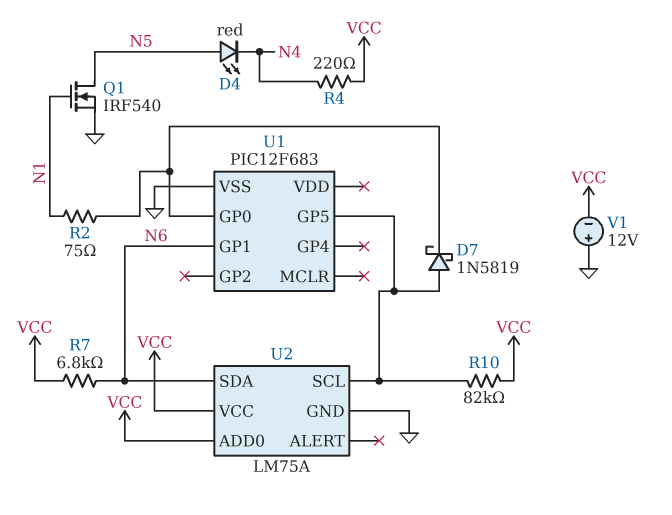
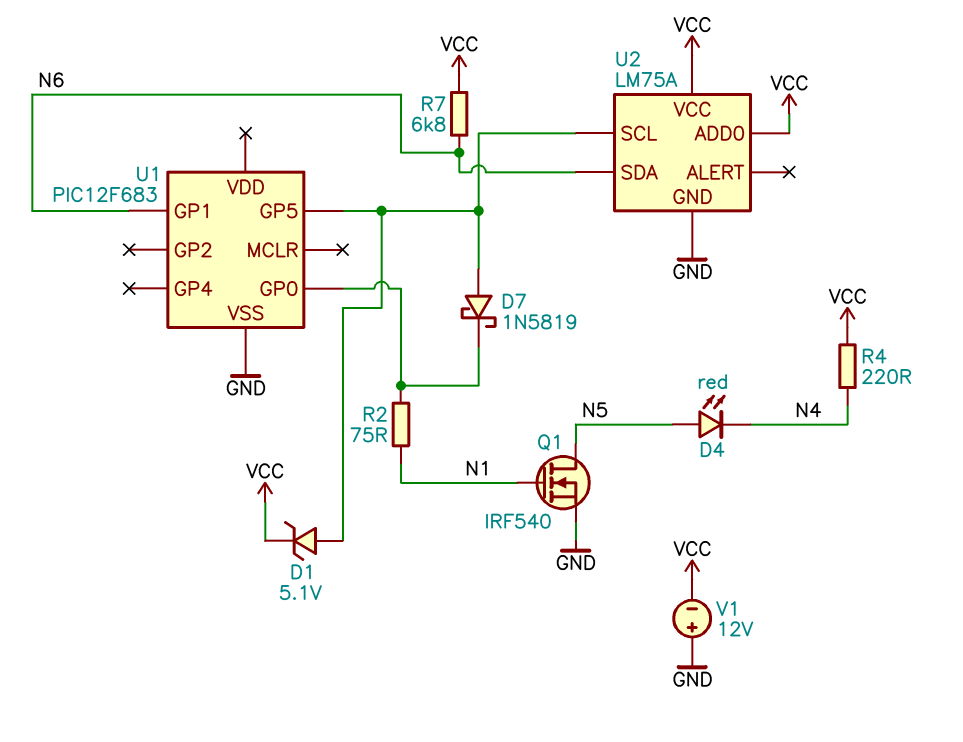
D1: none -> zener 5.1V (A U1/GP5, K VCC)
R10: 82k (U1/GP5, VCC) -> none

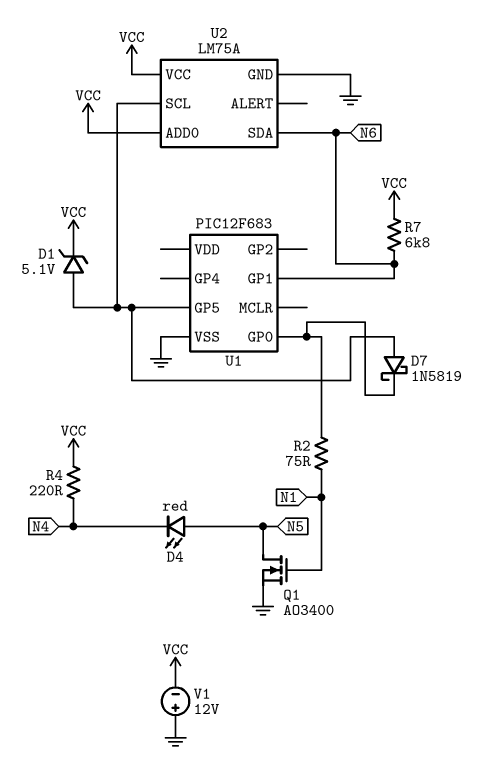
Q1: NMOS IRF540 (G N1, D N5, S GND) -> NMOS AO3400 (G N1, D N5, S GND)

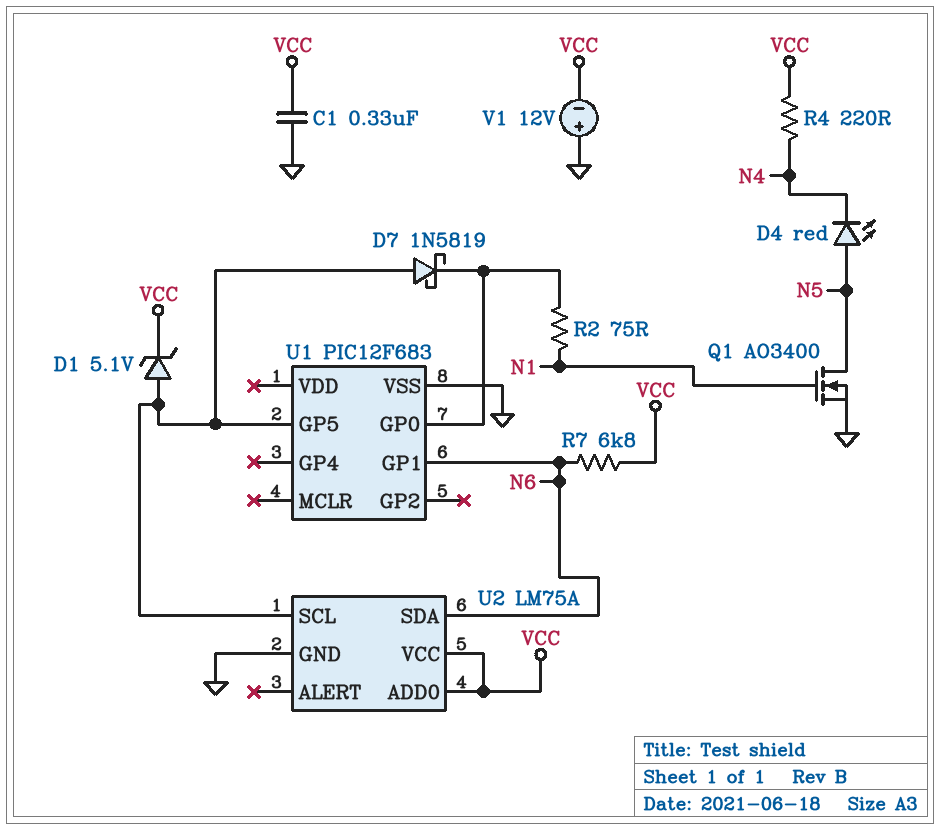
C1: none -> 330nF (GND, VCC)

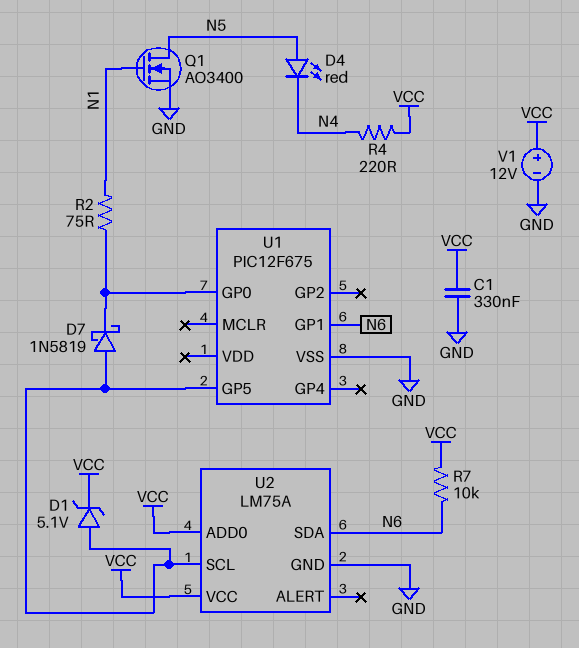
R7: 6.8k (N6, VCC) -> 10k (N6, VCC)
U1: PIC12F683 -> PIC12F675
V1: 12V (plus GND, minus VCC) -> 12V (plus VCC, minus GND)

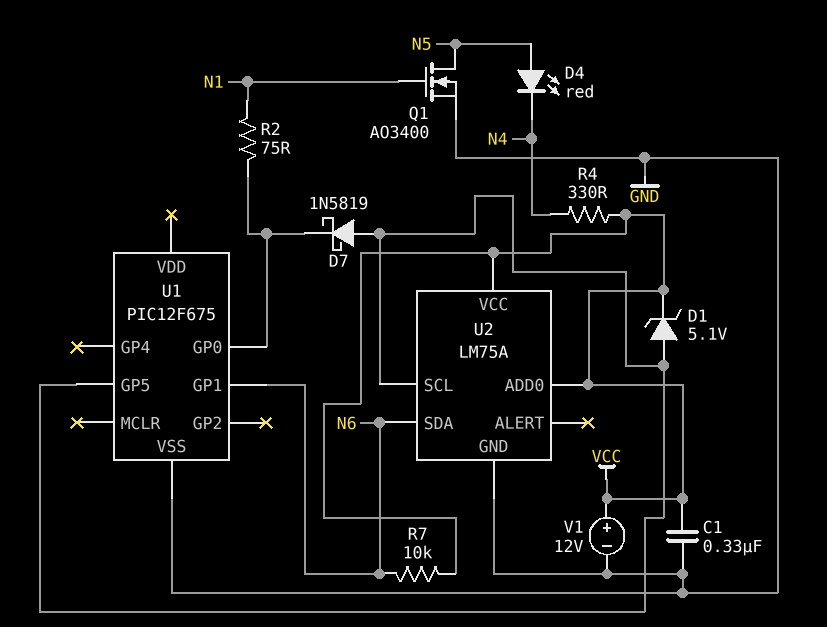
R4: 220 (N4, VCC) -> 330 (N4, VCC)

